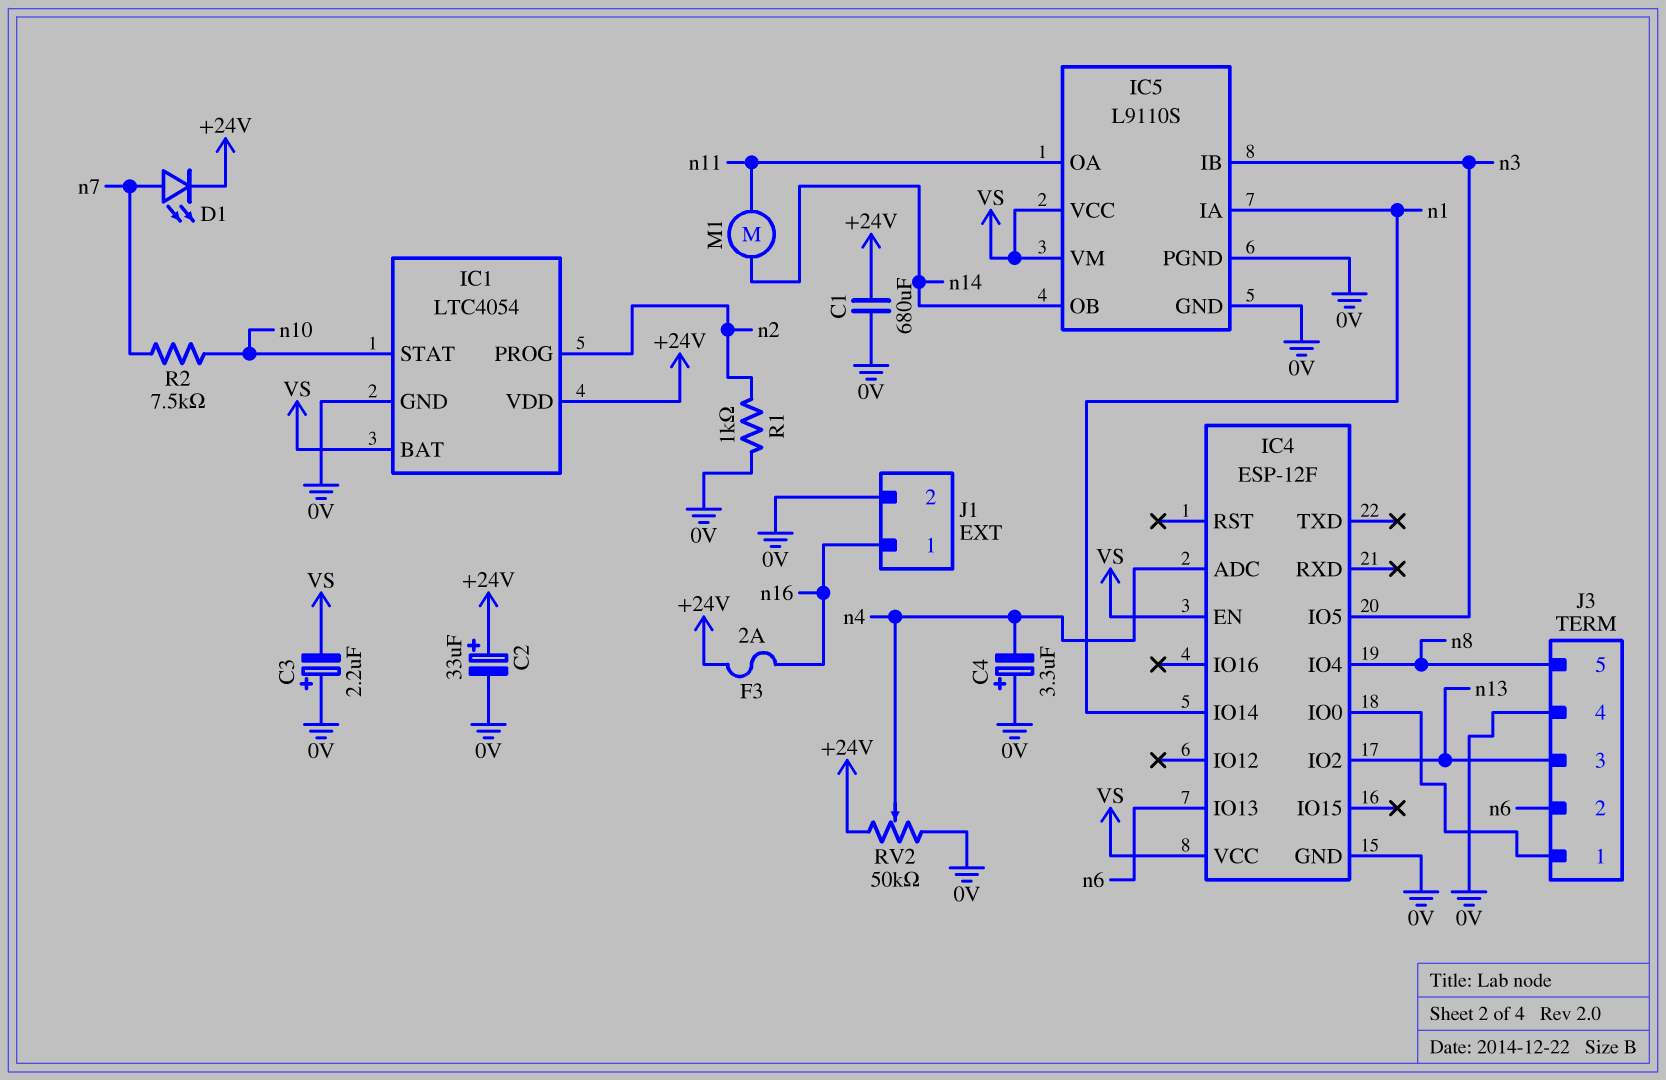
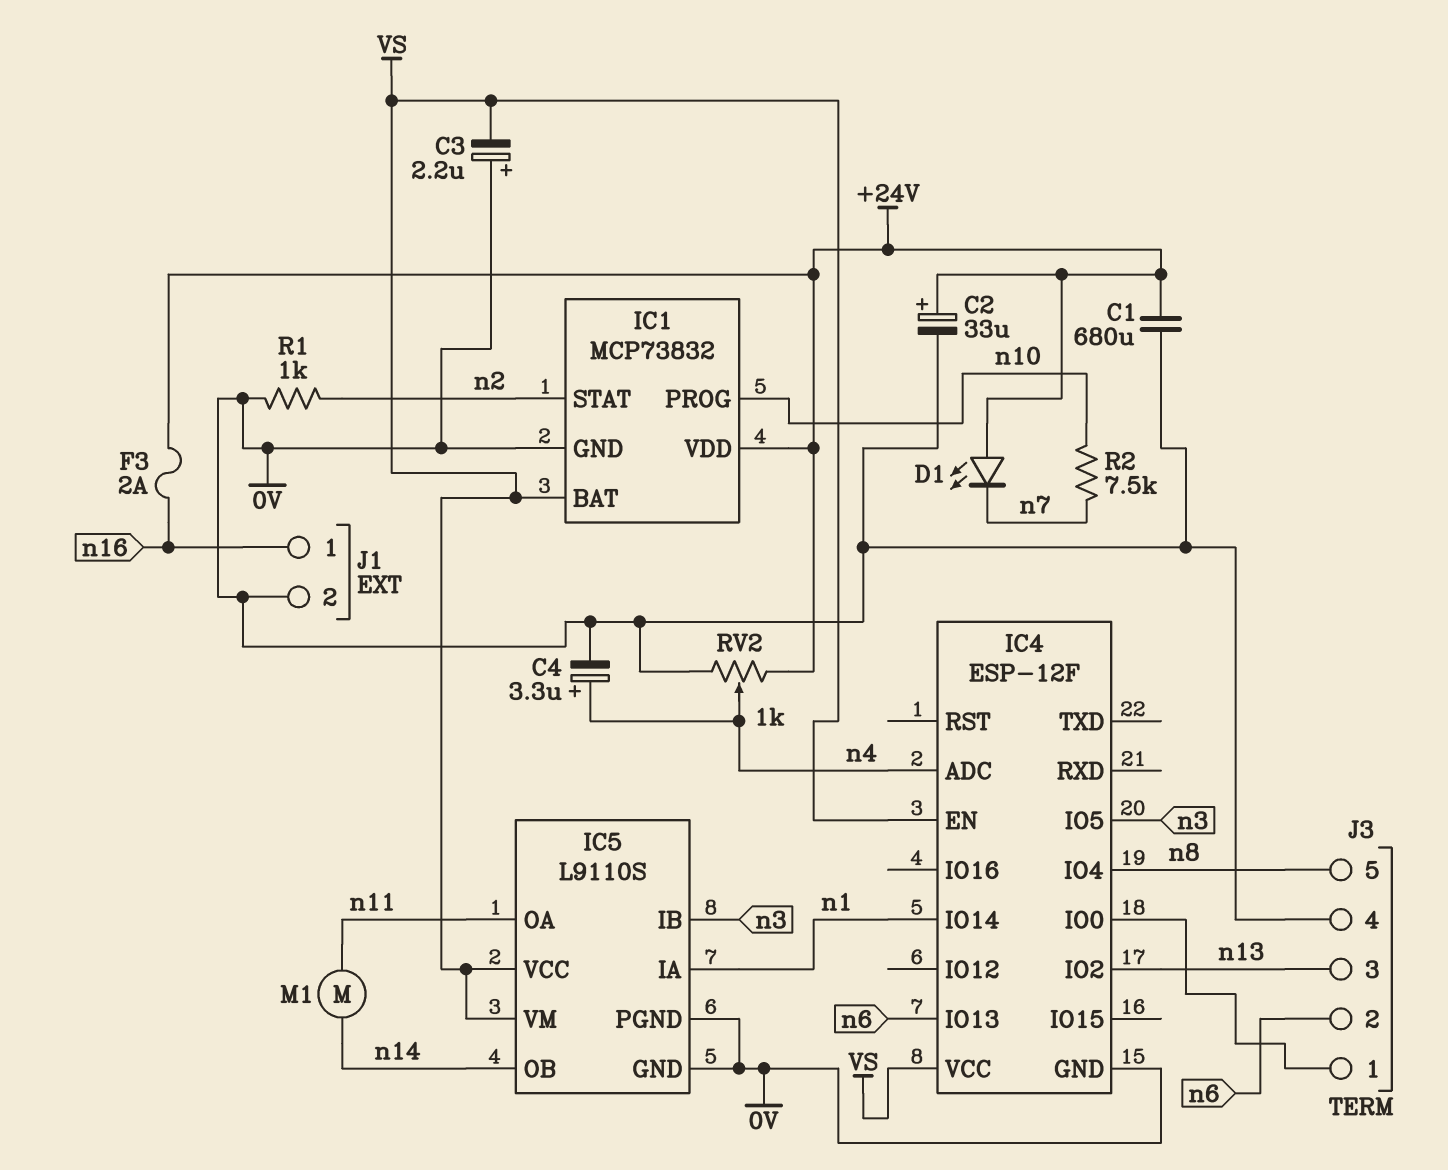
C4: 3.3uF (plus 0V, minus n4) -> 3.3uF (plus n4, minus 0V)
D1: LED (A n7, K +24V) -> LED (A +24V, K n7)
IC1: LTC4054 -> MCP73832
IC1 pin PROG: n2 -> n10
IC1 pin STAT: n10 -> n2
RV2: 50k (+24V, 0V, wiper n4) -> 1k (+24V, 0V, wiper n4)

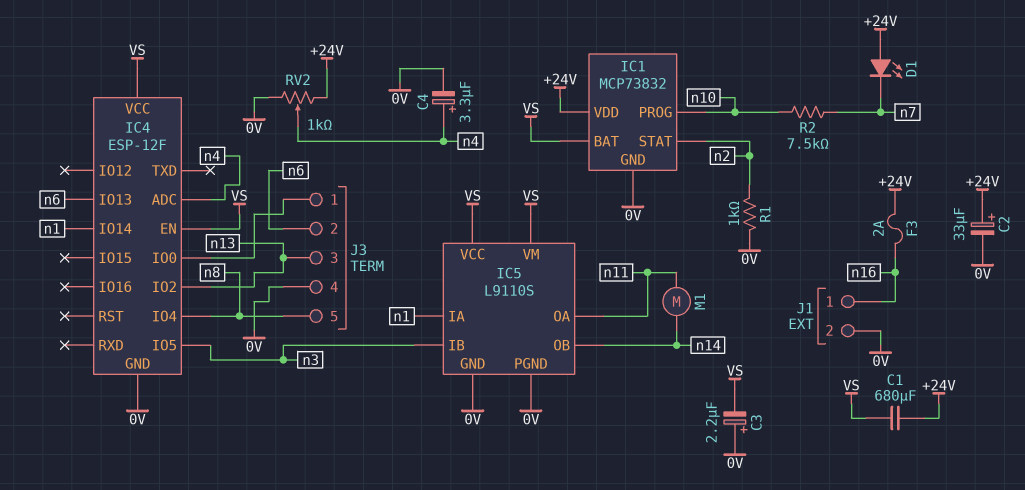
C1: 680uF (+24V, 0V) -> 680uF (+24V, VS)

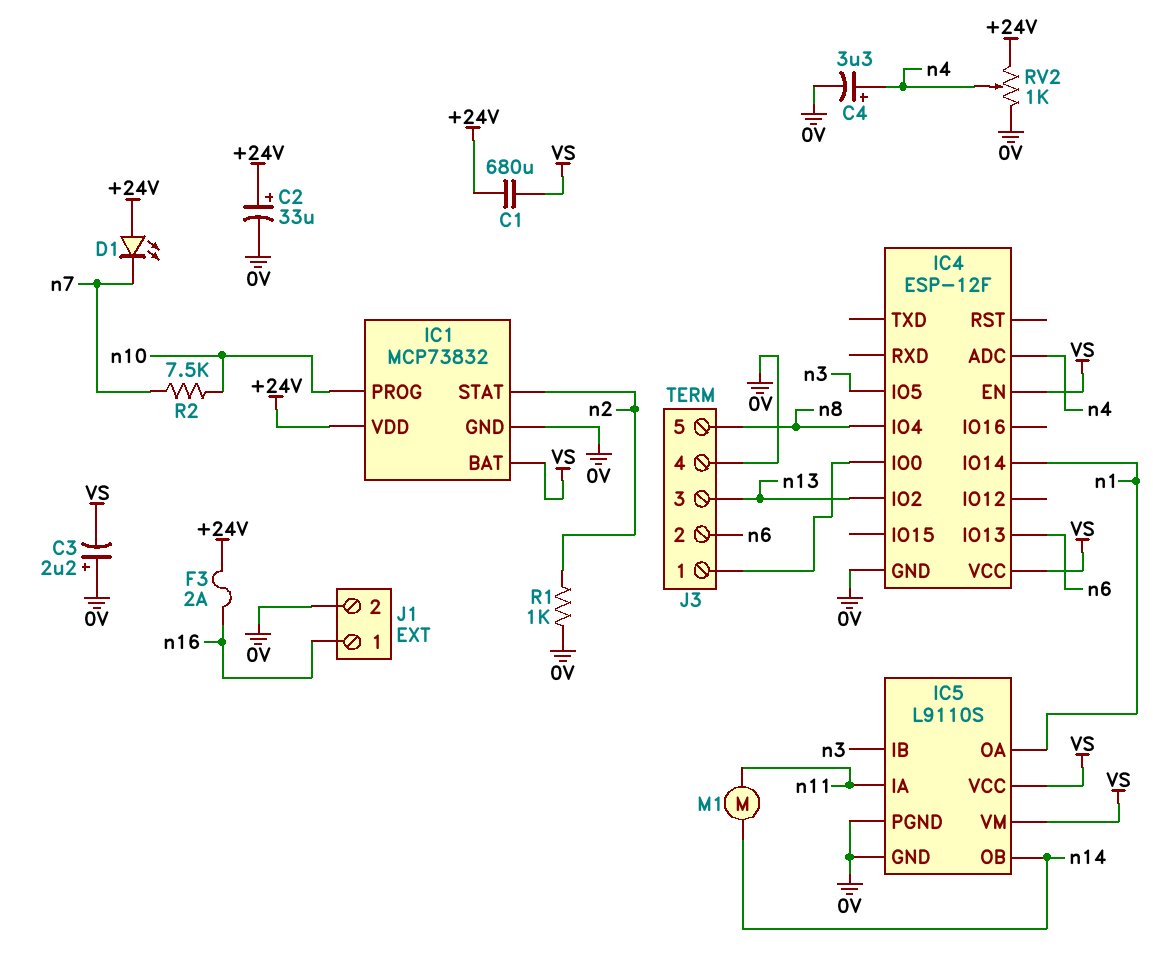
IC5 pin IA: n1 -> n11
IC5 pin OA: n11 -> n1

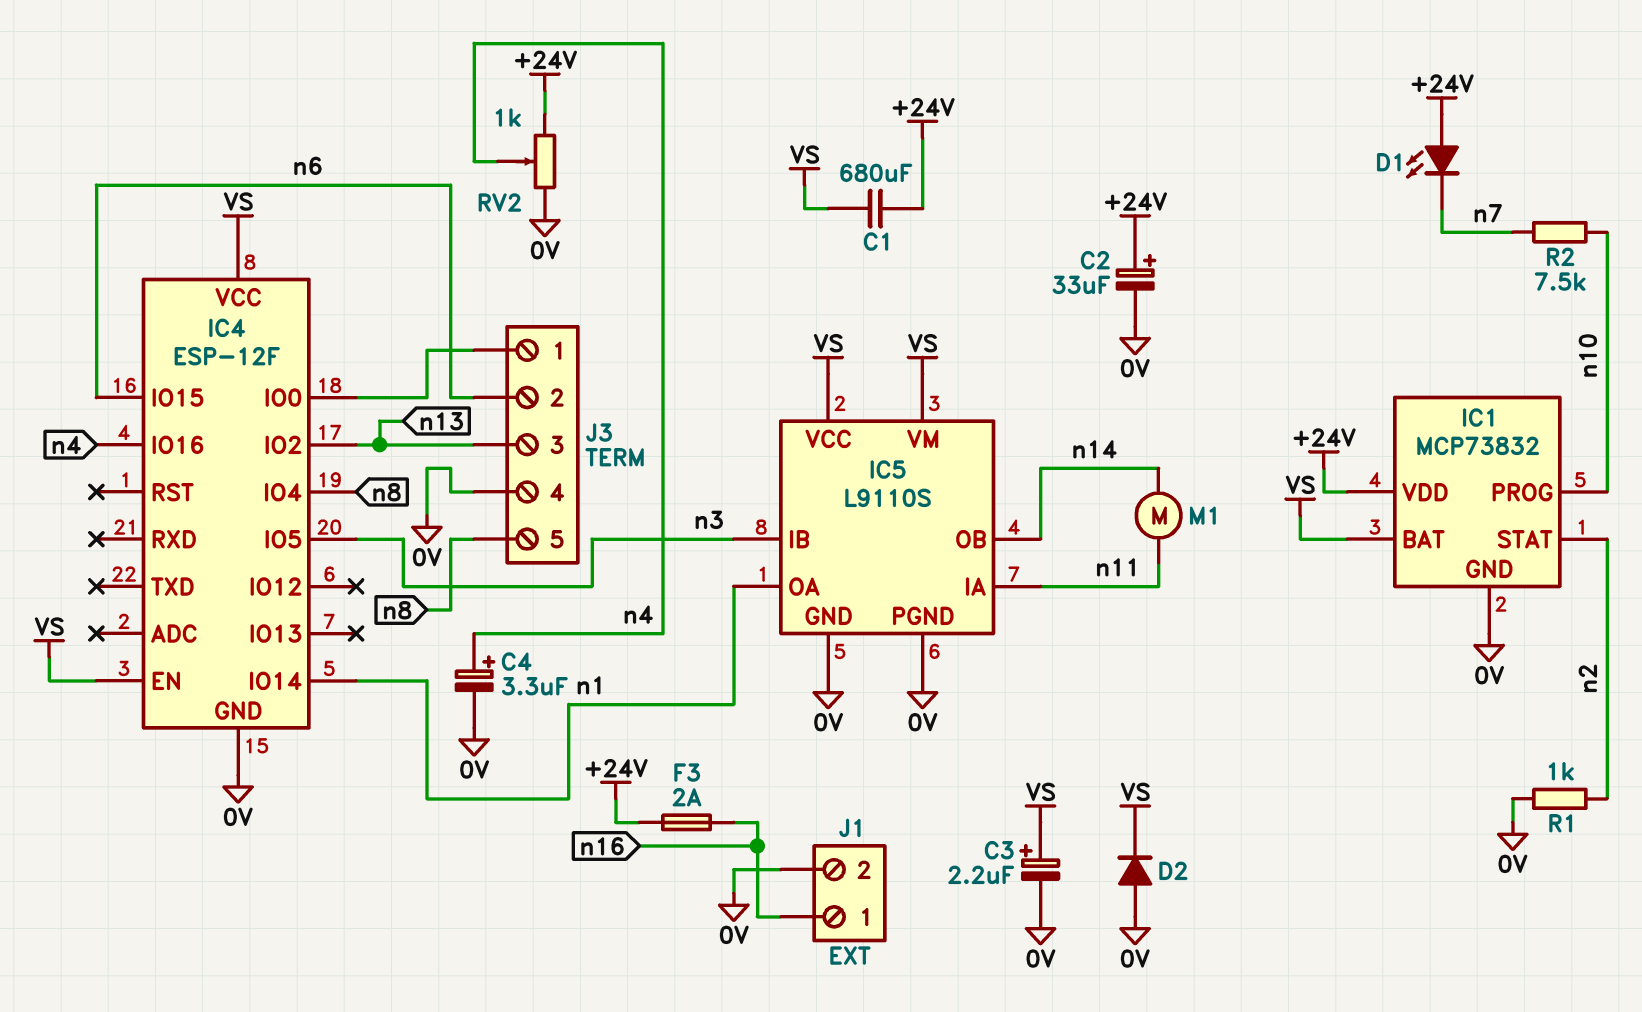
C3: 2.2uF (plus 0V, minus VS) -> 2.2uF (plus VS, minus 0V)
D2: none -> diode (A 0V, K VS)
IC4 pin ADC: n4 -> none
IC4 pin IO13: n6 -> none
IC4 pin IO15: none -> n6
IC4 pin IO16: none -> n4

